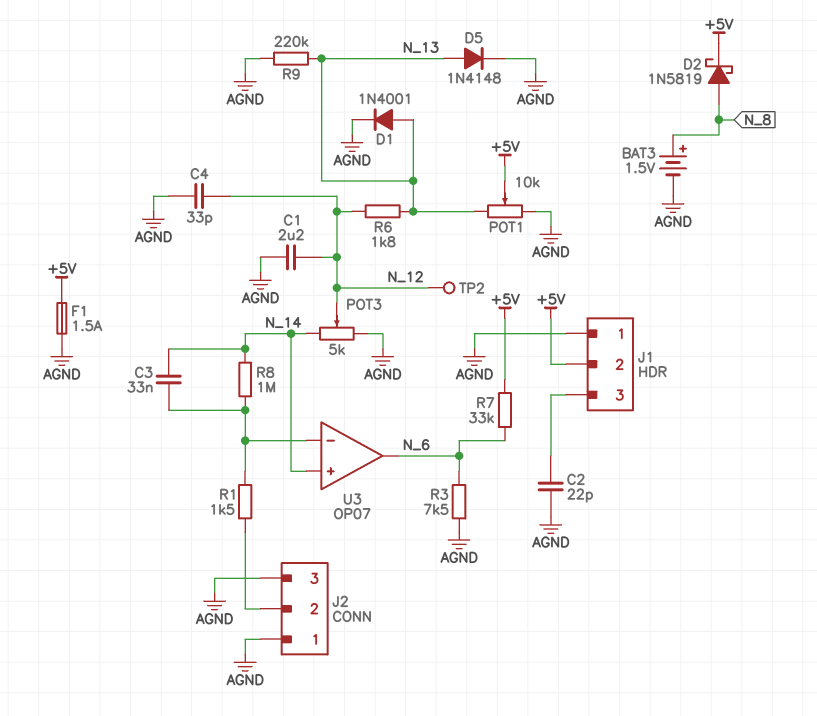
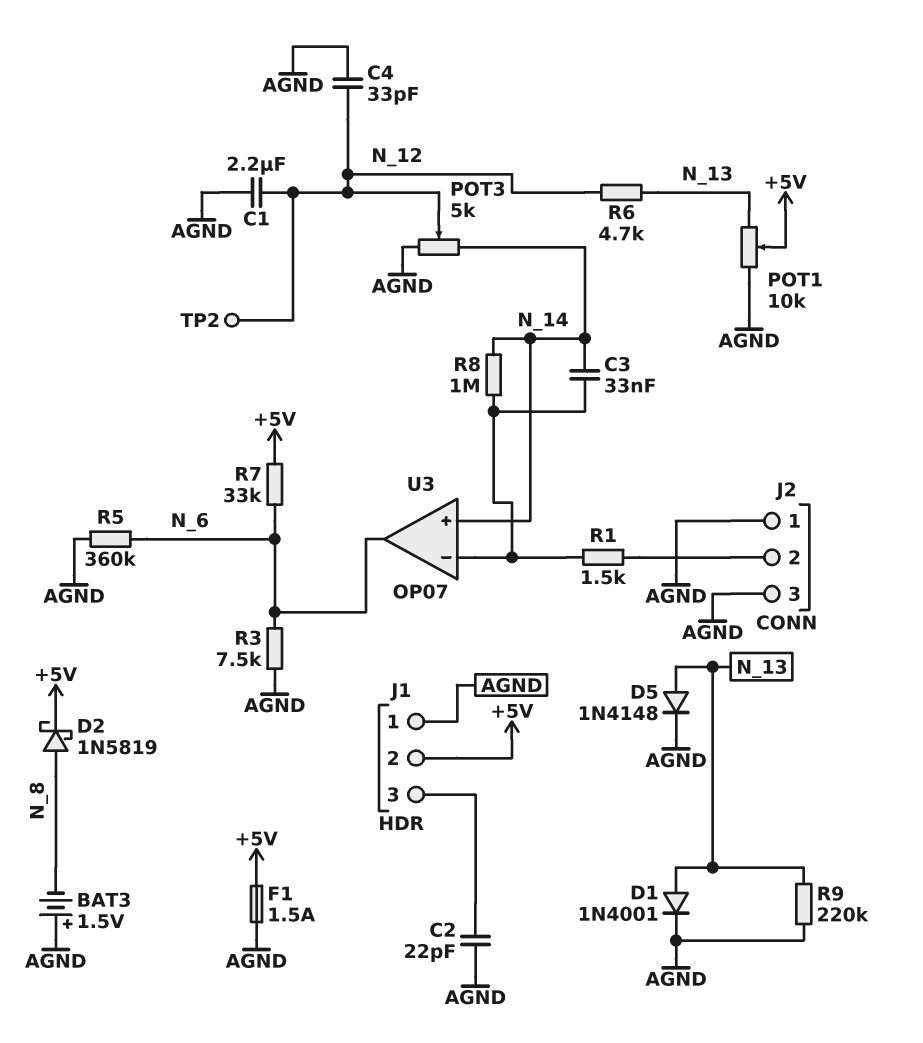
BAT3: 1.5V (plus N_8, minus AGND) -> 1.5V (plus AGND, minus N_8)
R5: none -> 360k (AGND, N_6)
R6: 1.8k (N_12, N_13) -> 4.7k (N_12, N_13)

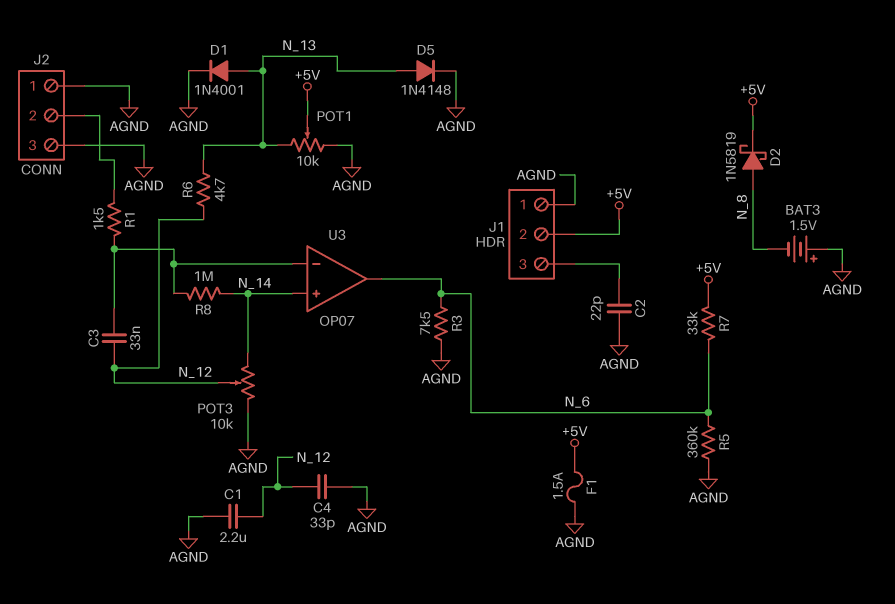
C3: 33nF (N_14, U3/in-) -> 33nF (N_12, U3/in-)
POT3: 5k (AGND, N_14, wiper N_12) -> 10k (AGND, N_14, wiper N_12)
R9: 220k (AGND, N_13) -> none
TP2: test point (N_12) -> none

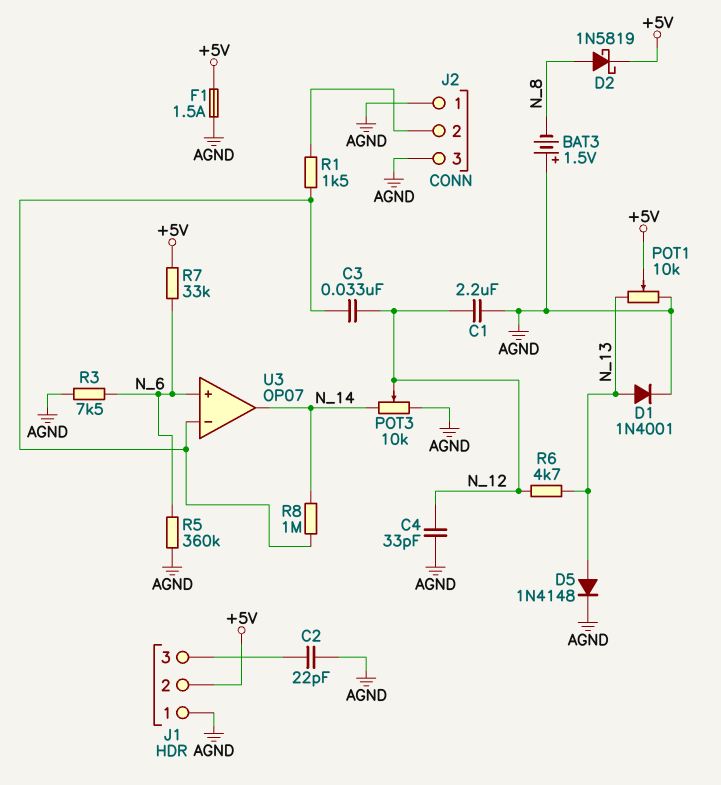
U3 pin in+: N_14 -> N_6
U3 pin out: N_6 -> N_14

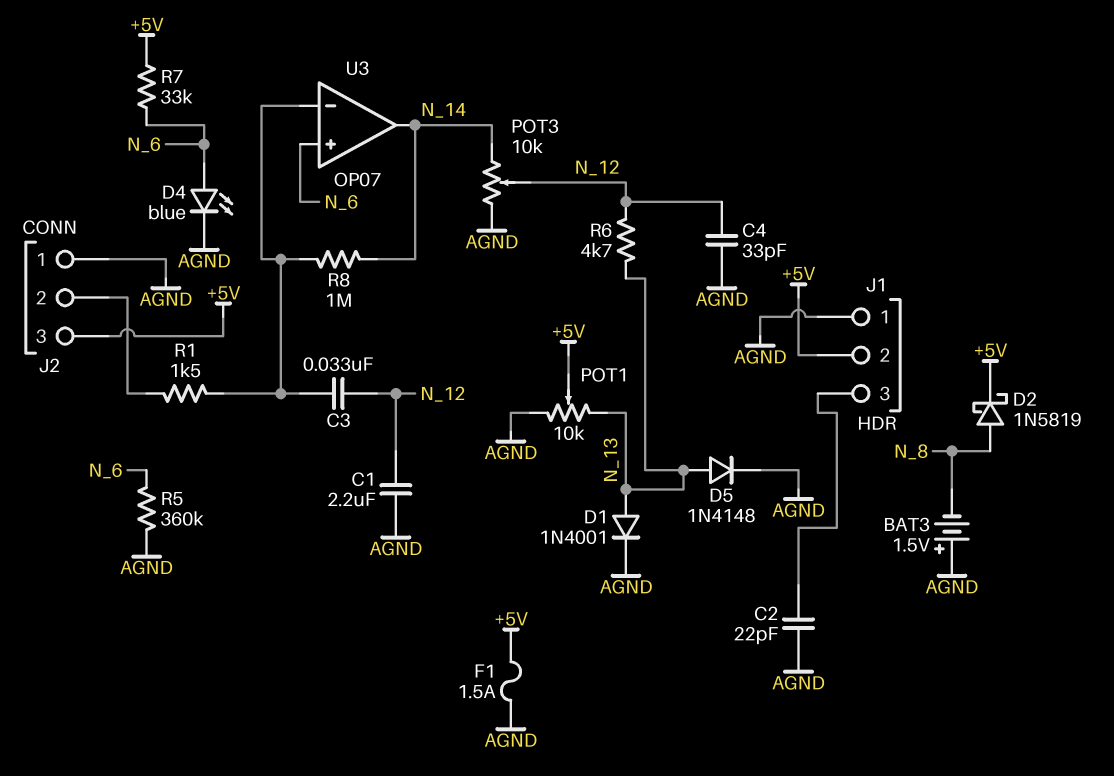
D4: none -> LED blue (A N_6, K AGND)
J2 pin 3: AGND -> +5V
R3: 7.5k (AGND, N_6) -> none

